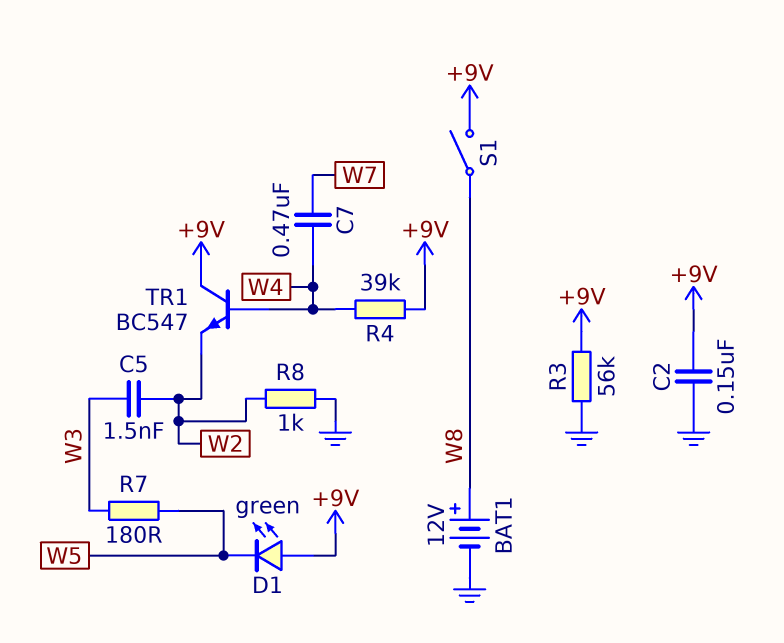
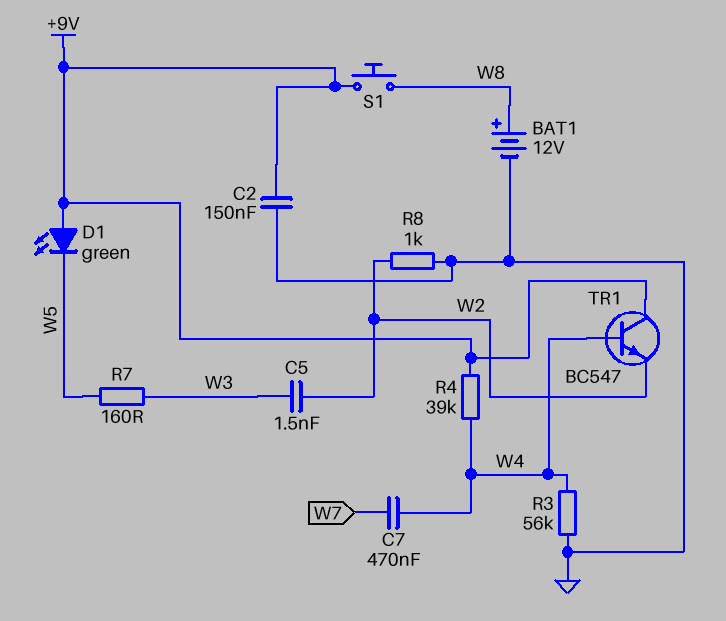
R3: 56k (+9V, GND) -> 56k (GND, W4)
R7: 180 (W3, W5) -> 160 (W3, W5)
S1: switch (+9V, W8) -> button (+9V, W8)

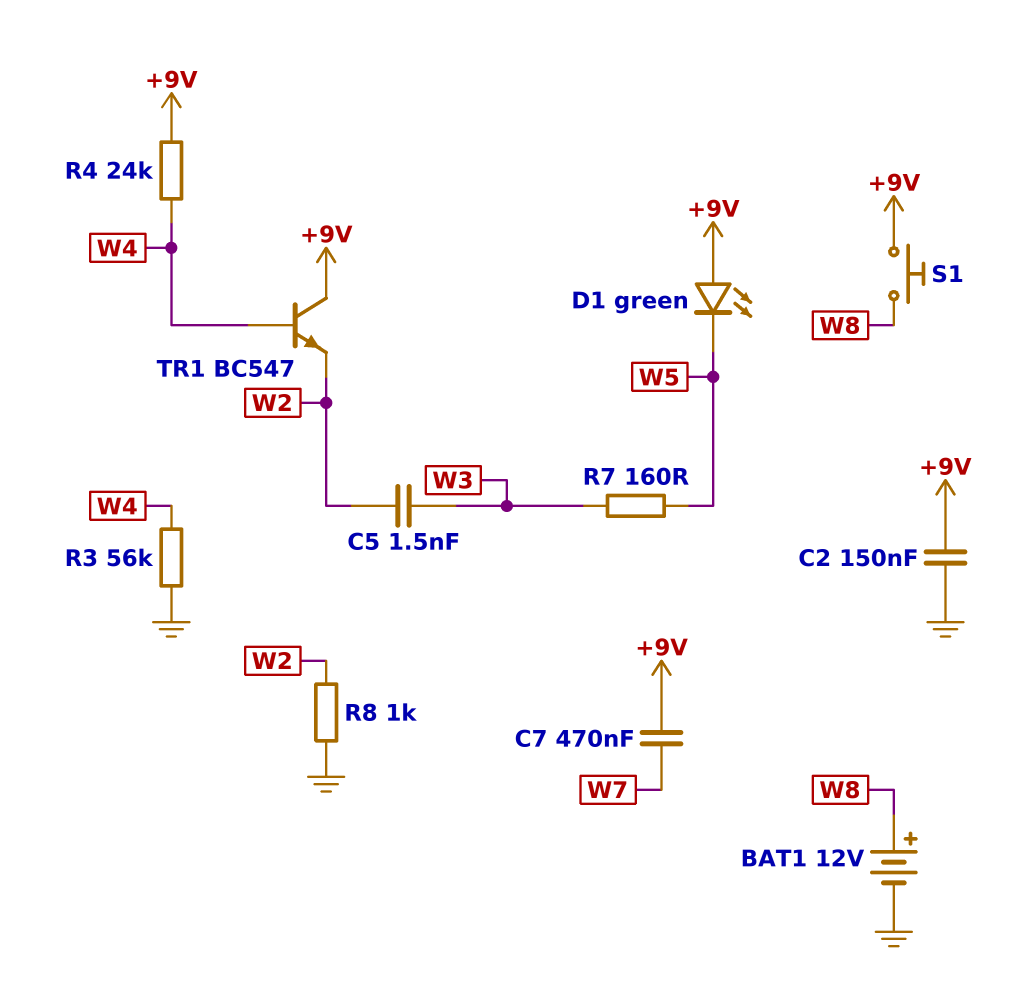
C7: 470nF (W4, W7) -> 470nF (+9V, W7)
R4: 39k (+9V, W4) -> 24k (+9V, W4)

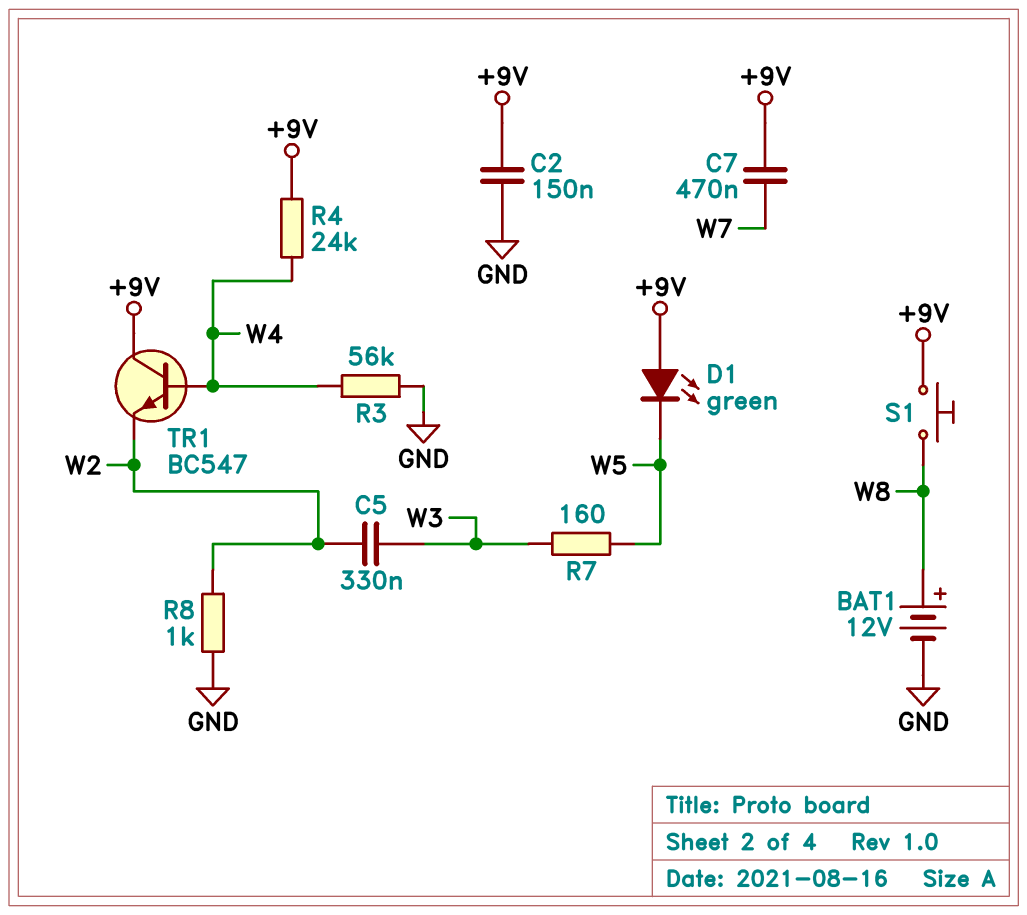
C5: 1.5nF (W2, W3) -> 330nF (W2, W3)

